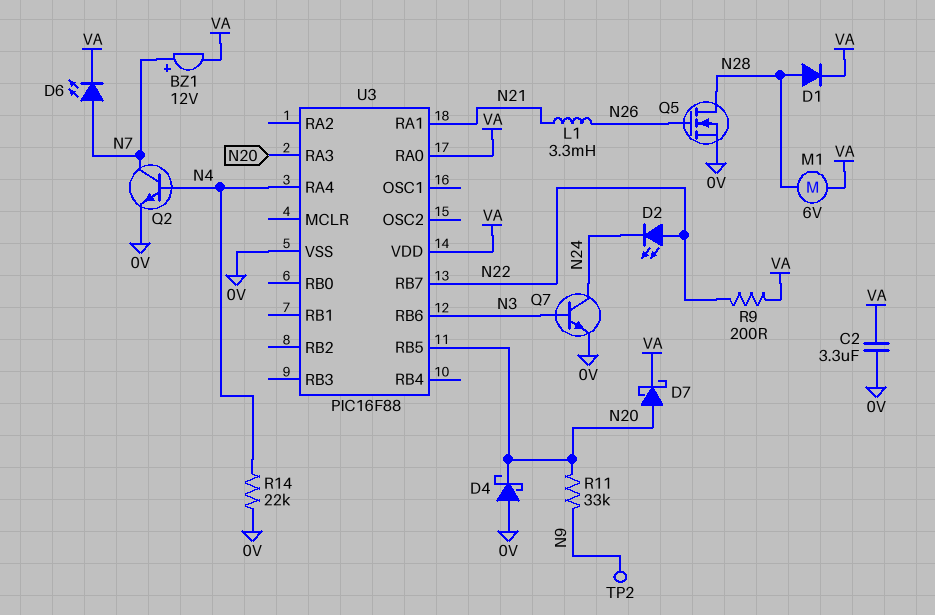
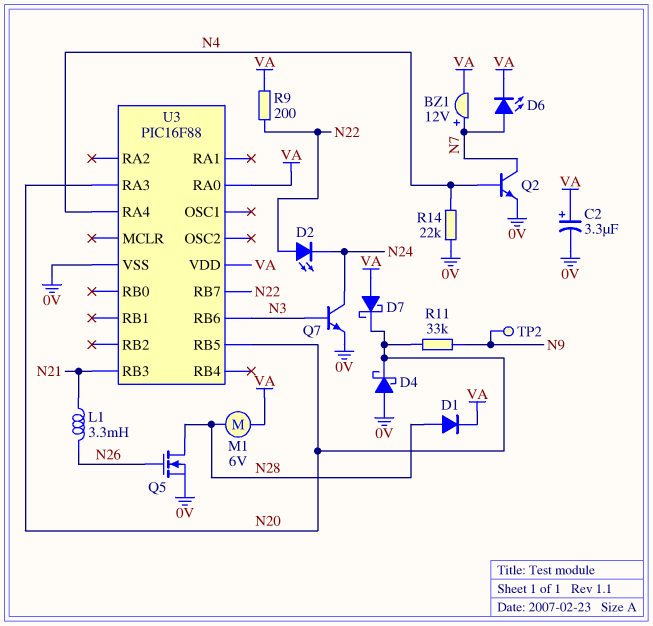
C2: 3.3uF (0V, VA) -> 3.3uF (plus VA, minus 0V)
D7: schottky (A N20, K VA) -> schottky (A VA, K N20)
U3 pin RA1: N21 -> none
U3 pin RB3: none -> N21

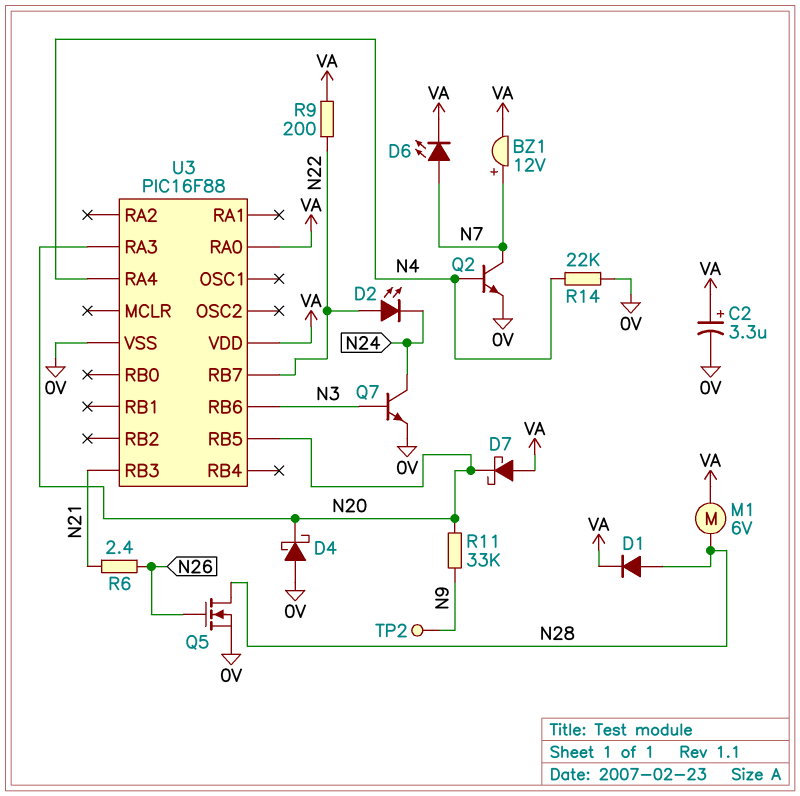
L1: 3.3mH (N21, N26) -> none
R6: none -> 2.4 (N21, N26)

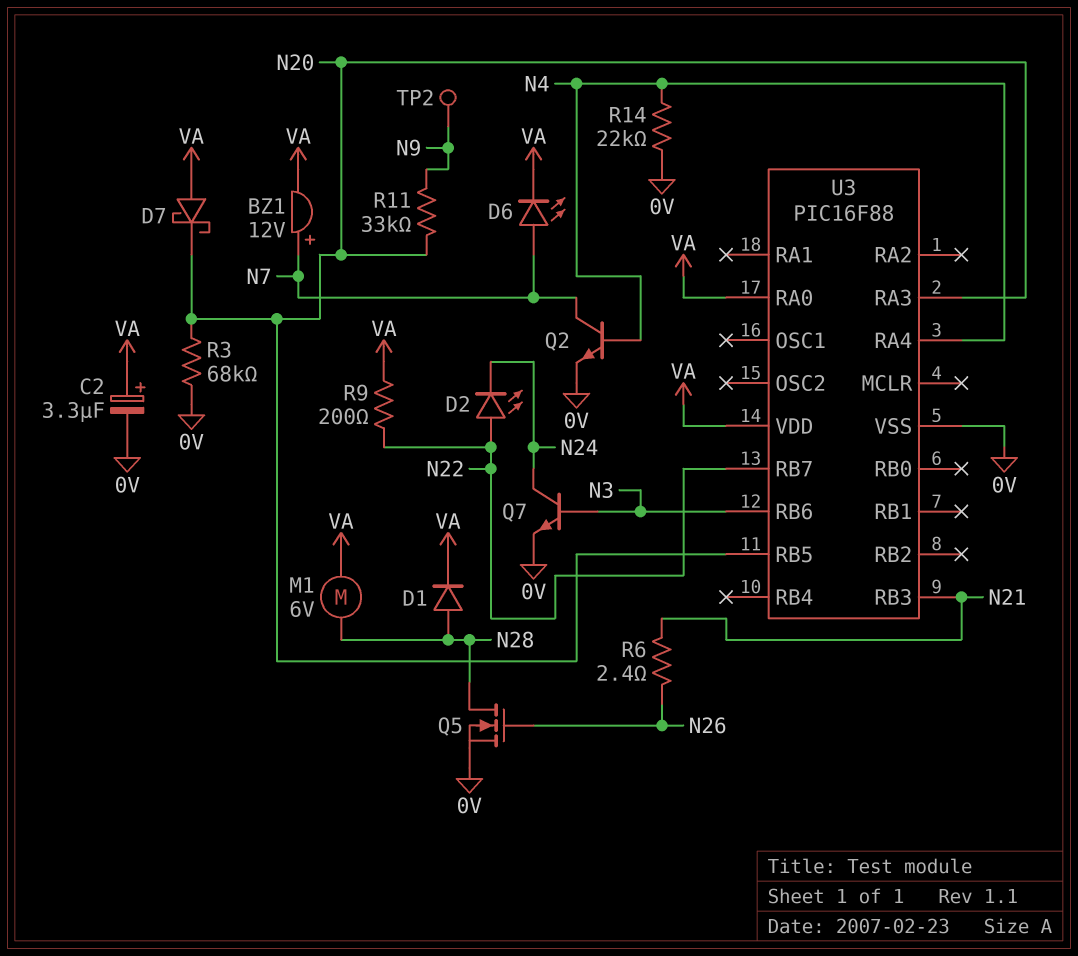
D4: schottky (A 0V, K N20) -> none
R3: none -> 68k (0V, N20)

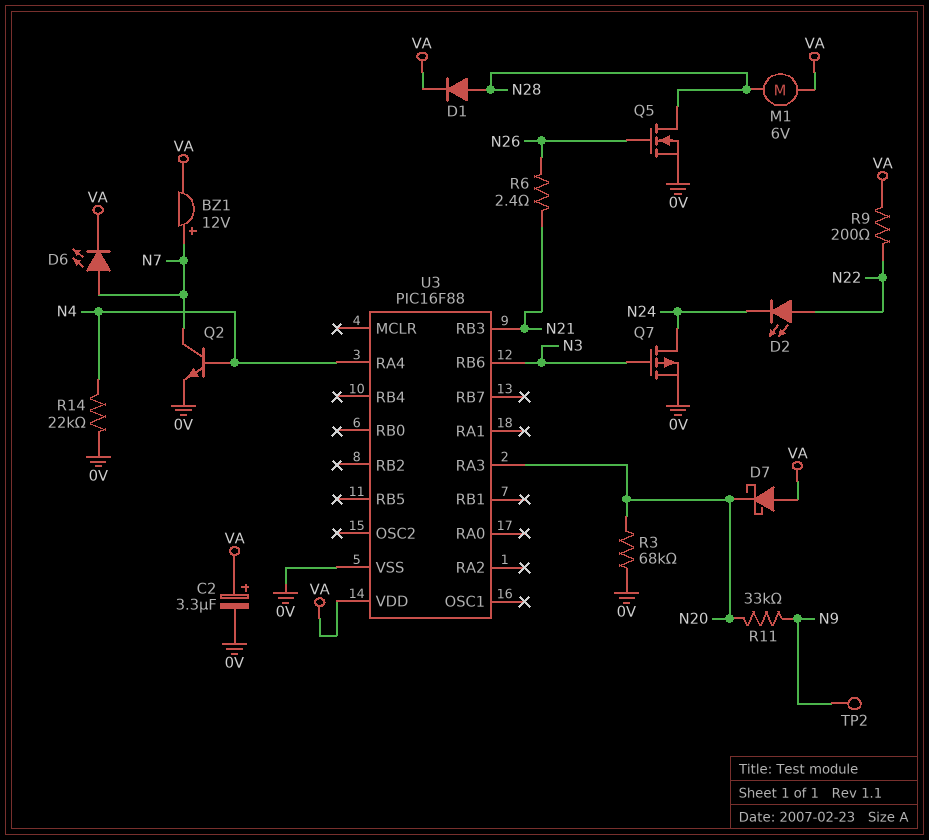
Q7: NPN (B N3, C N24, E 0V) -> PMOS (G N3, D N24, S 0V)
U3 pin RA0: VA -> none
U3 pin RB5: N20 -> none
U3 pin RB7: N22 -> none

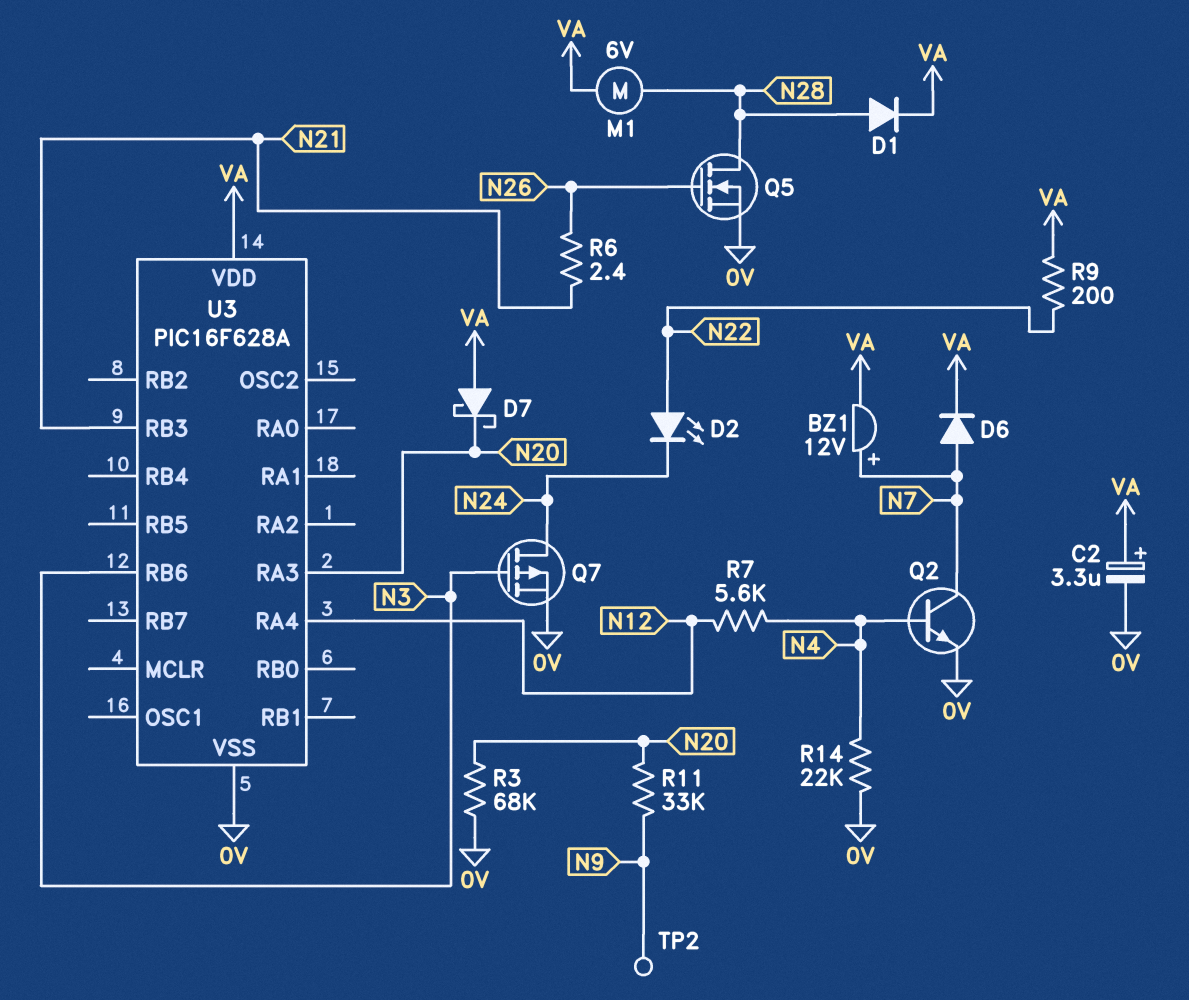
D6: LED (A N7, K VA) -> diode (A N7, K VA)
R7: none -> 5.6k (N4, N12)
U3: PIC16F88 -> PIC16F628A
U3 pin RA4: N4 -> N12

